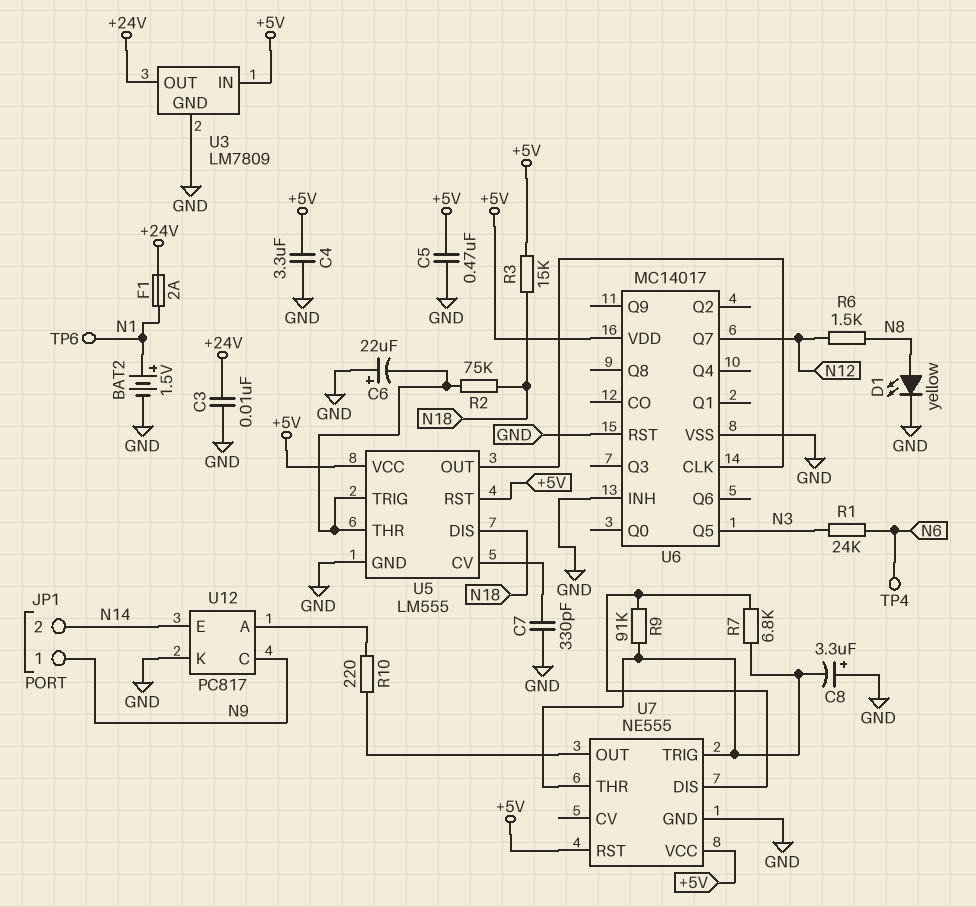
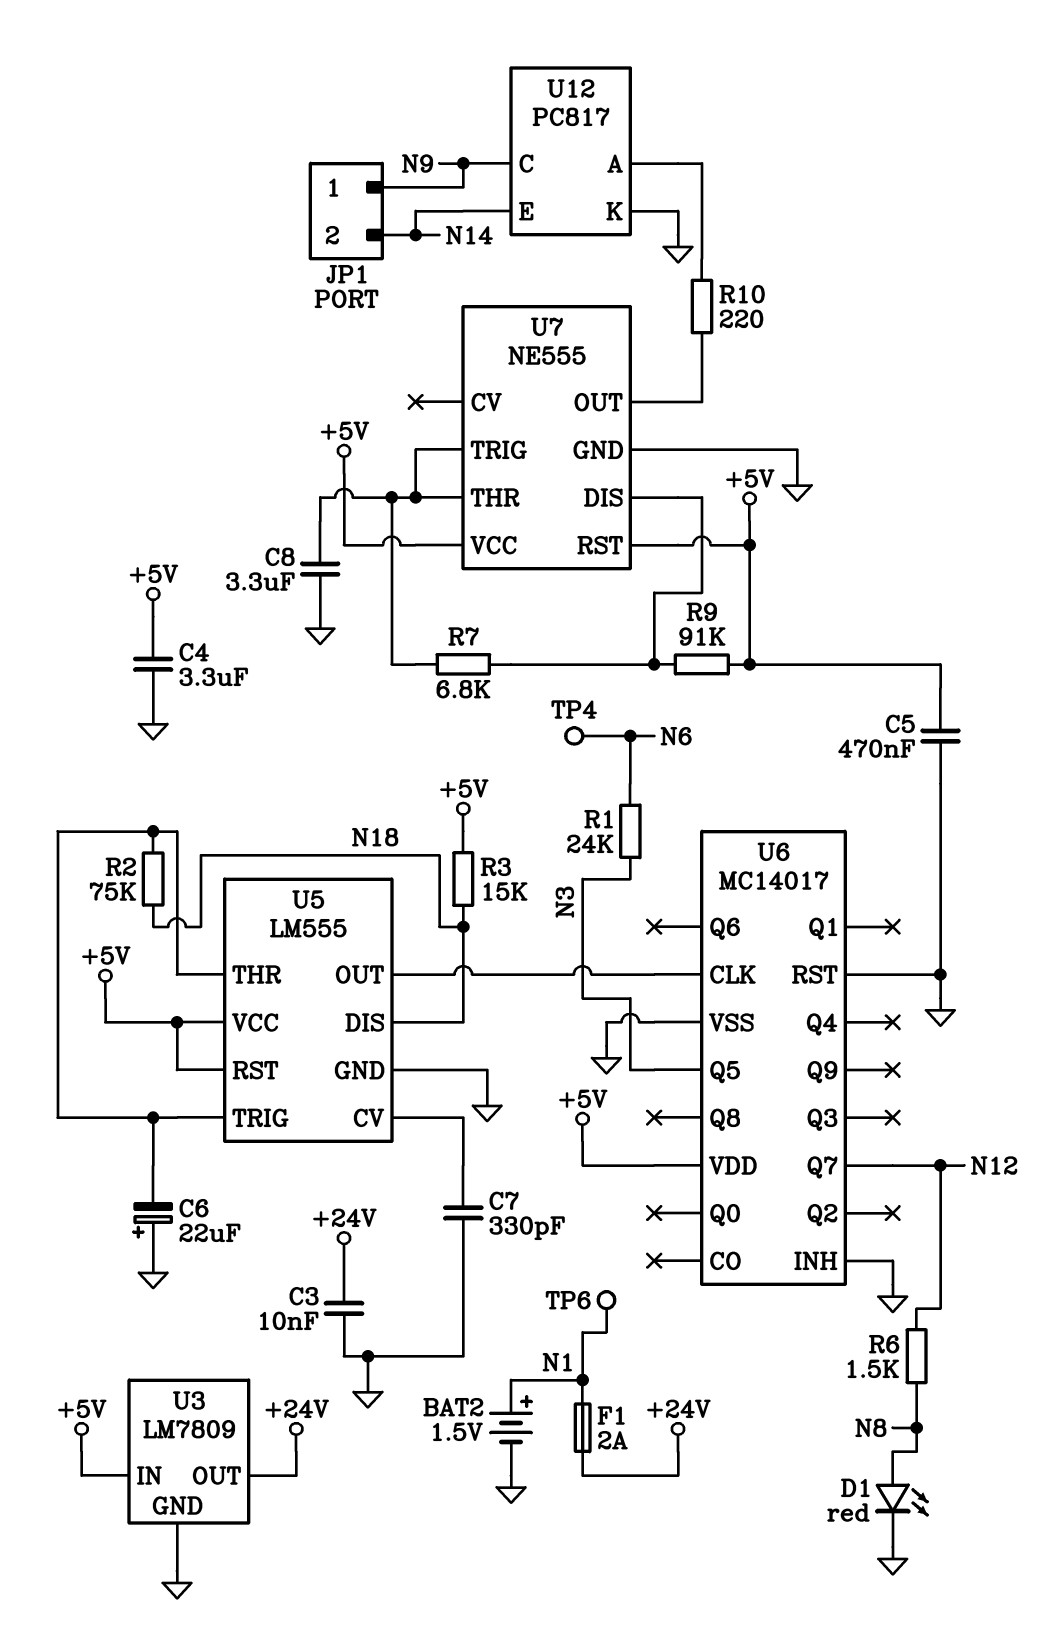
C8: 3.3uF (plus GND, minus U7/THR) -> 3.3uF (GND, U7/THR)
D1: LED yellow (A N8, K GND) -> LED red (A N8, K GND)
R9: 91k (U7/DIS, U7/THR) -> 91k (+5V, U7/DIS)

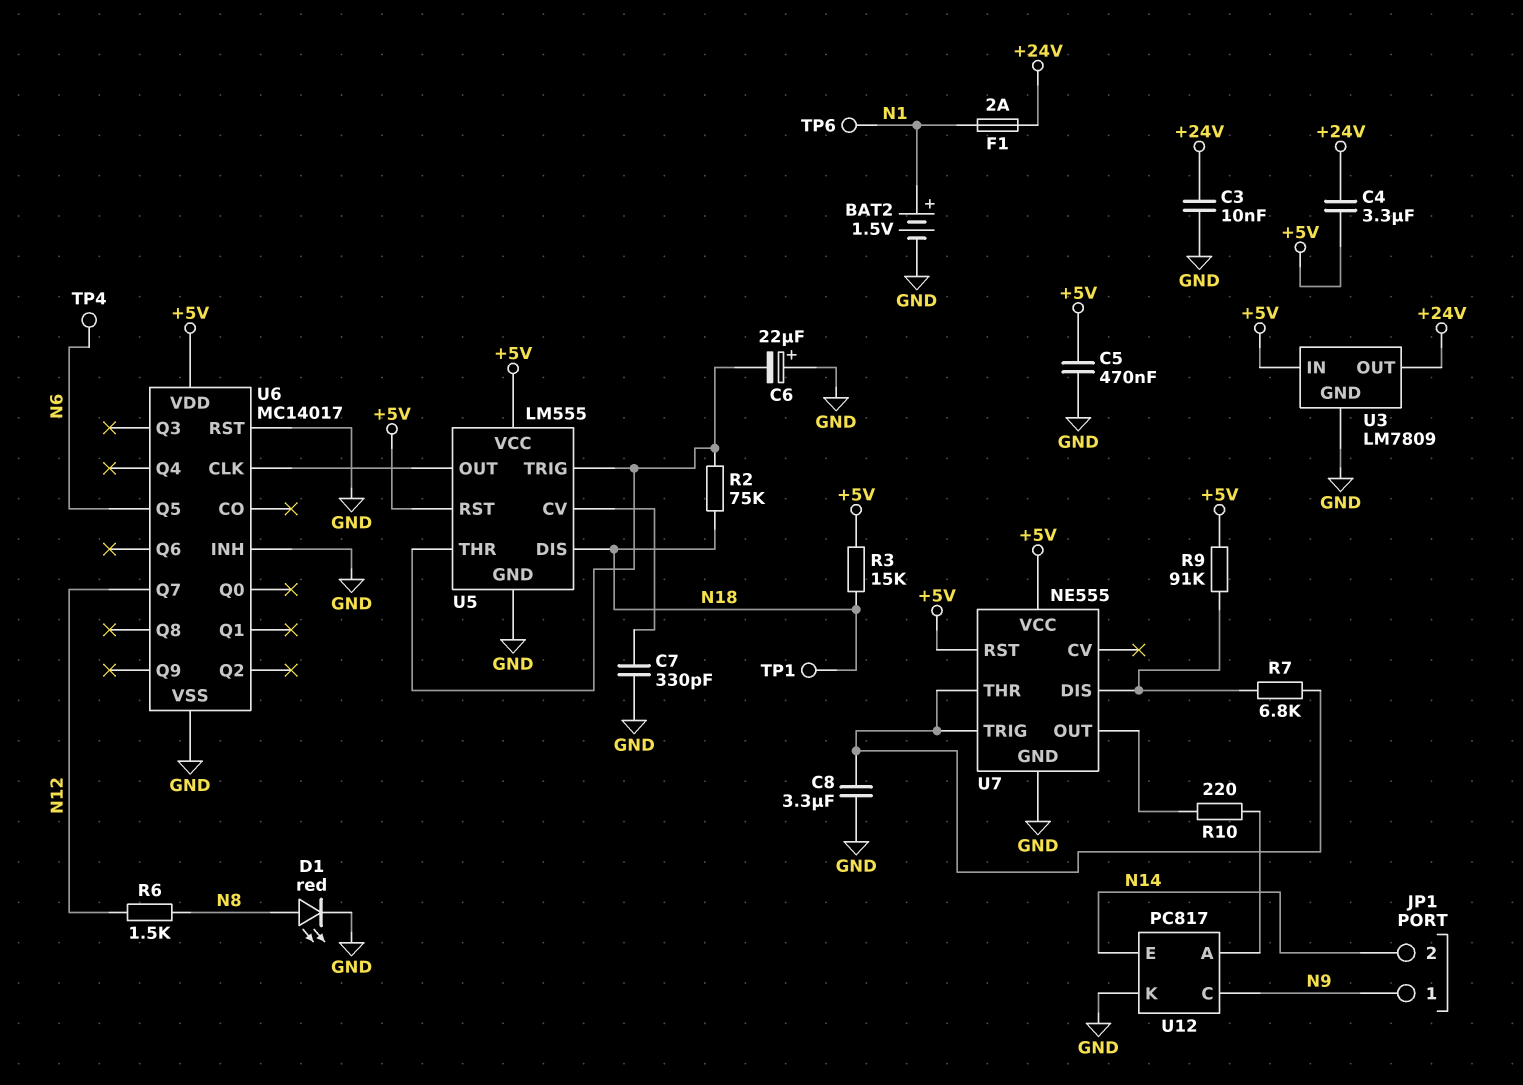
C4: 3.3uF (+5V, GND) -> 3.3uF (+5V, +24V)
R1: 24k (N3, N6) -> none
TP1: none -> test point (N18)
U6 pin Q5: N3 -> N6

